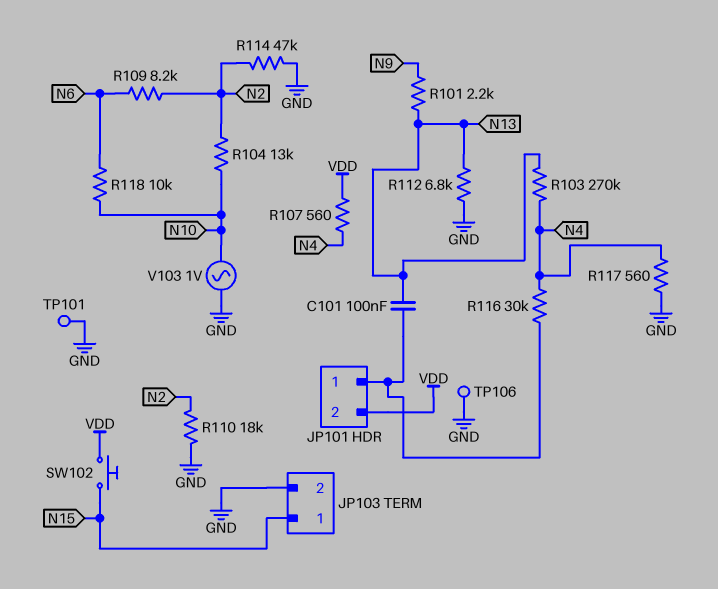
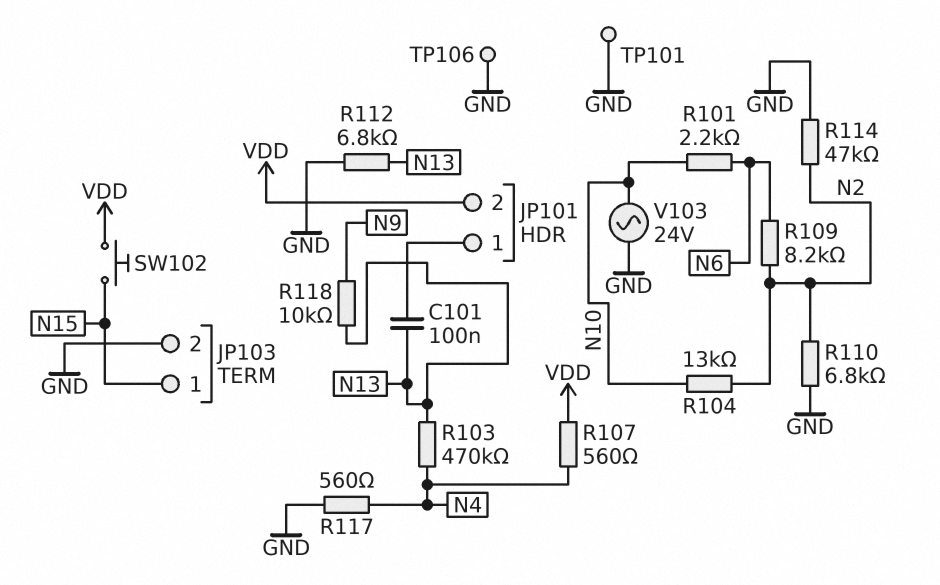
R101: 2.2k (N9, N13) -> 2.2k (N6, N10)
R103: 270k (N4, N13) -> 470k (N4, N13)
R110: 18k (GND, N2) -> 6.8k (GND, N2)
R116: 30k (JP101/1, N4) -> none
R118: 10k (N6, N10) -> 10k (N9, N13)
V103: AC 1V (GND, N10) -> AC 24V (GND, N10)

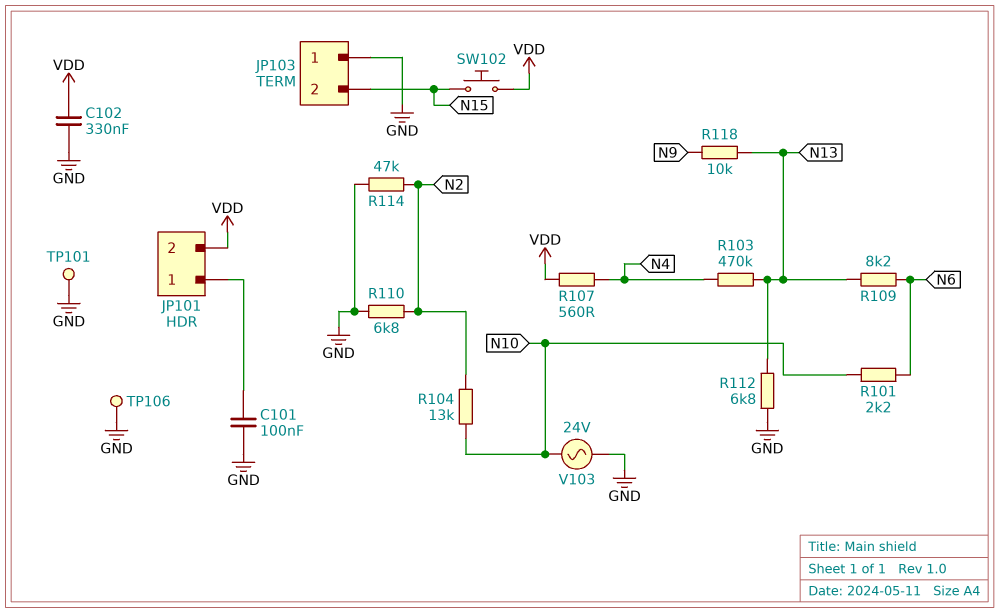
C101: 100nF (JP101/1, N13) -> 100nF (GND, JP101/1)
C102: none -> 330nF (GND, VDD)
JP103 pin 1: N15 -> GND
JP103 pin 2: GND -> N15
R109: 8.2k (N2, N6) -> 8.2k (N6, N13)
R117: 560 (GND, N4) -> none

